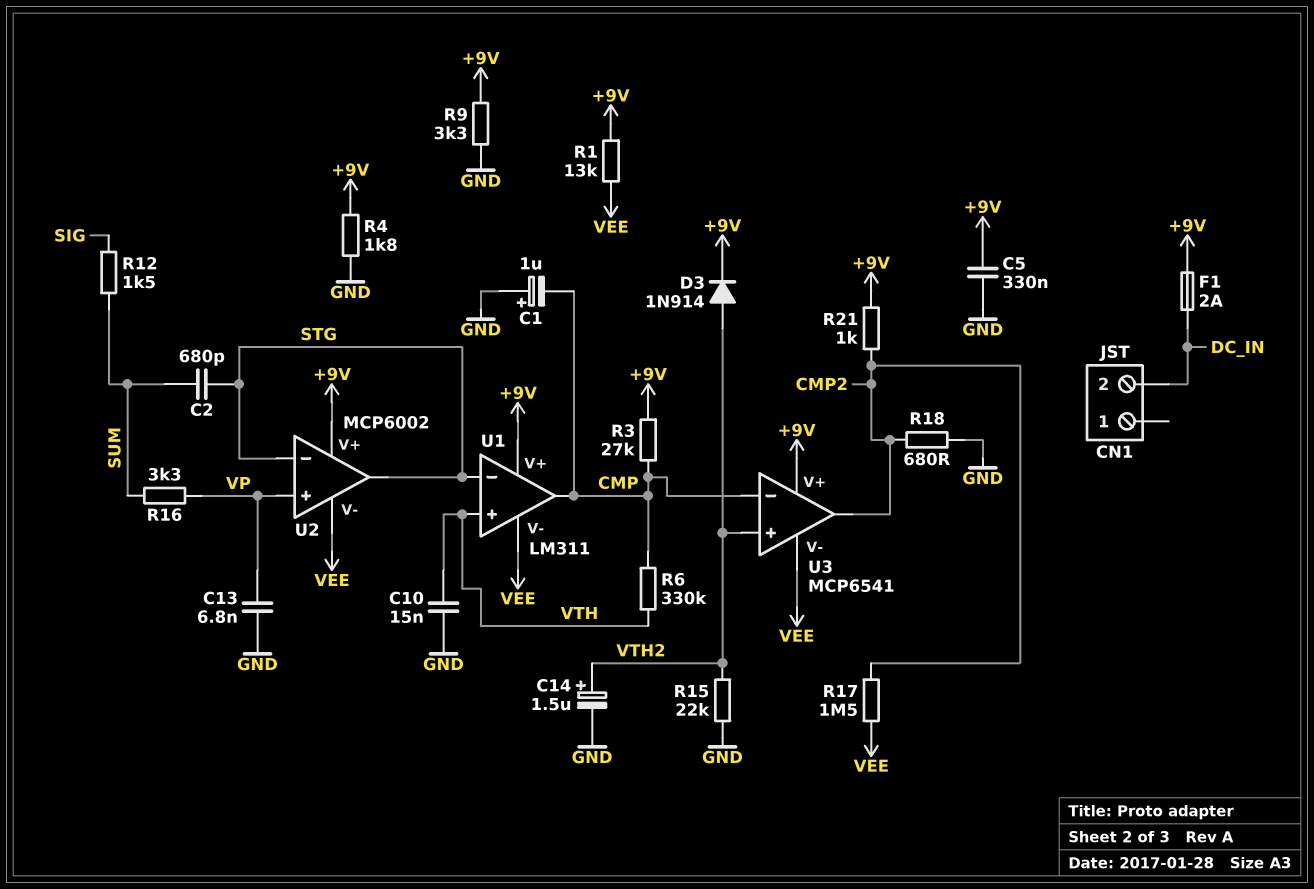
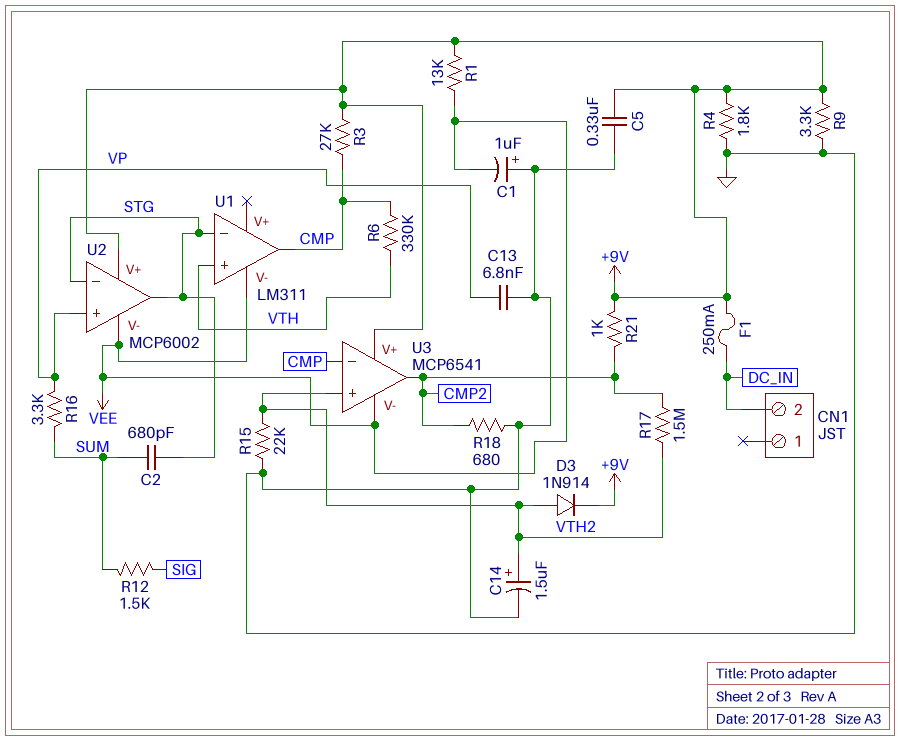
C1: 1uF (plus GND, minus CMP) -> 1uF (plus GND, minus VEE)
C10: 15nF (GND, VTH) -> none
F1: 2A (+9V, DC_IN) -> 250mA (+9V, DC_IN)
R17: 1.5M (CMP2, VEE) -> 1.5M (CMP2, VTH2)
U1 pin V+: +9V -> none

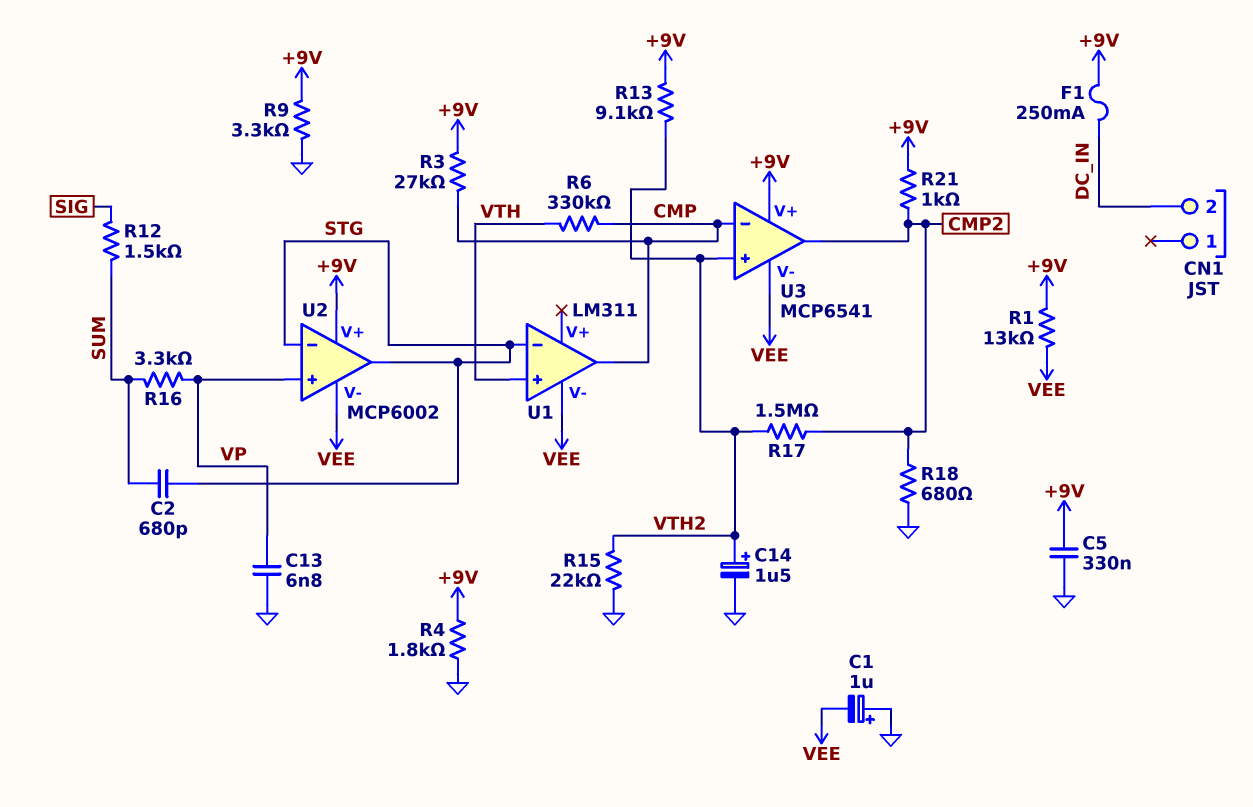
D3: diode 1N914 (A VTH2, K +9V) -> none
R13: none -> 9.1k (+9V, VTH2)

